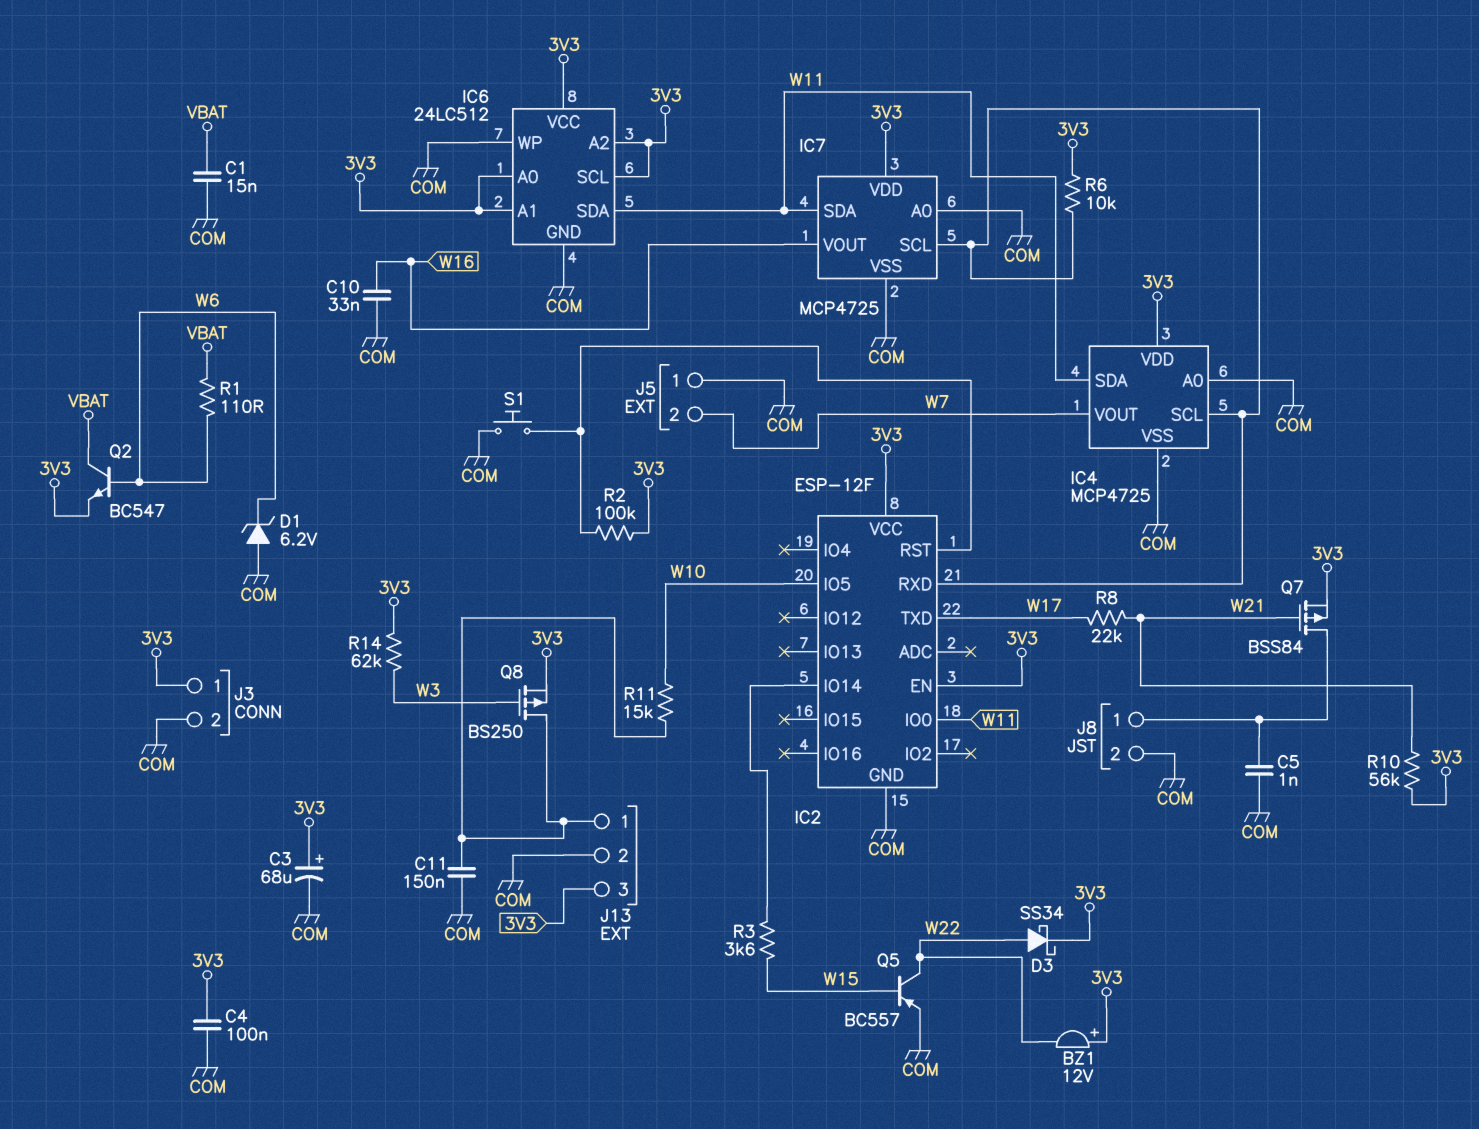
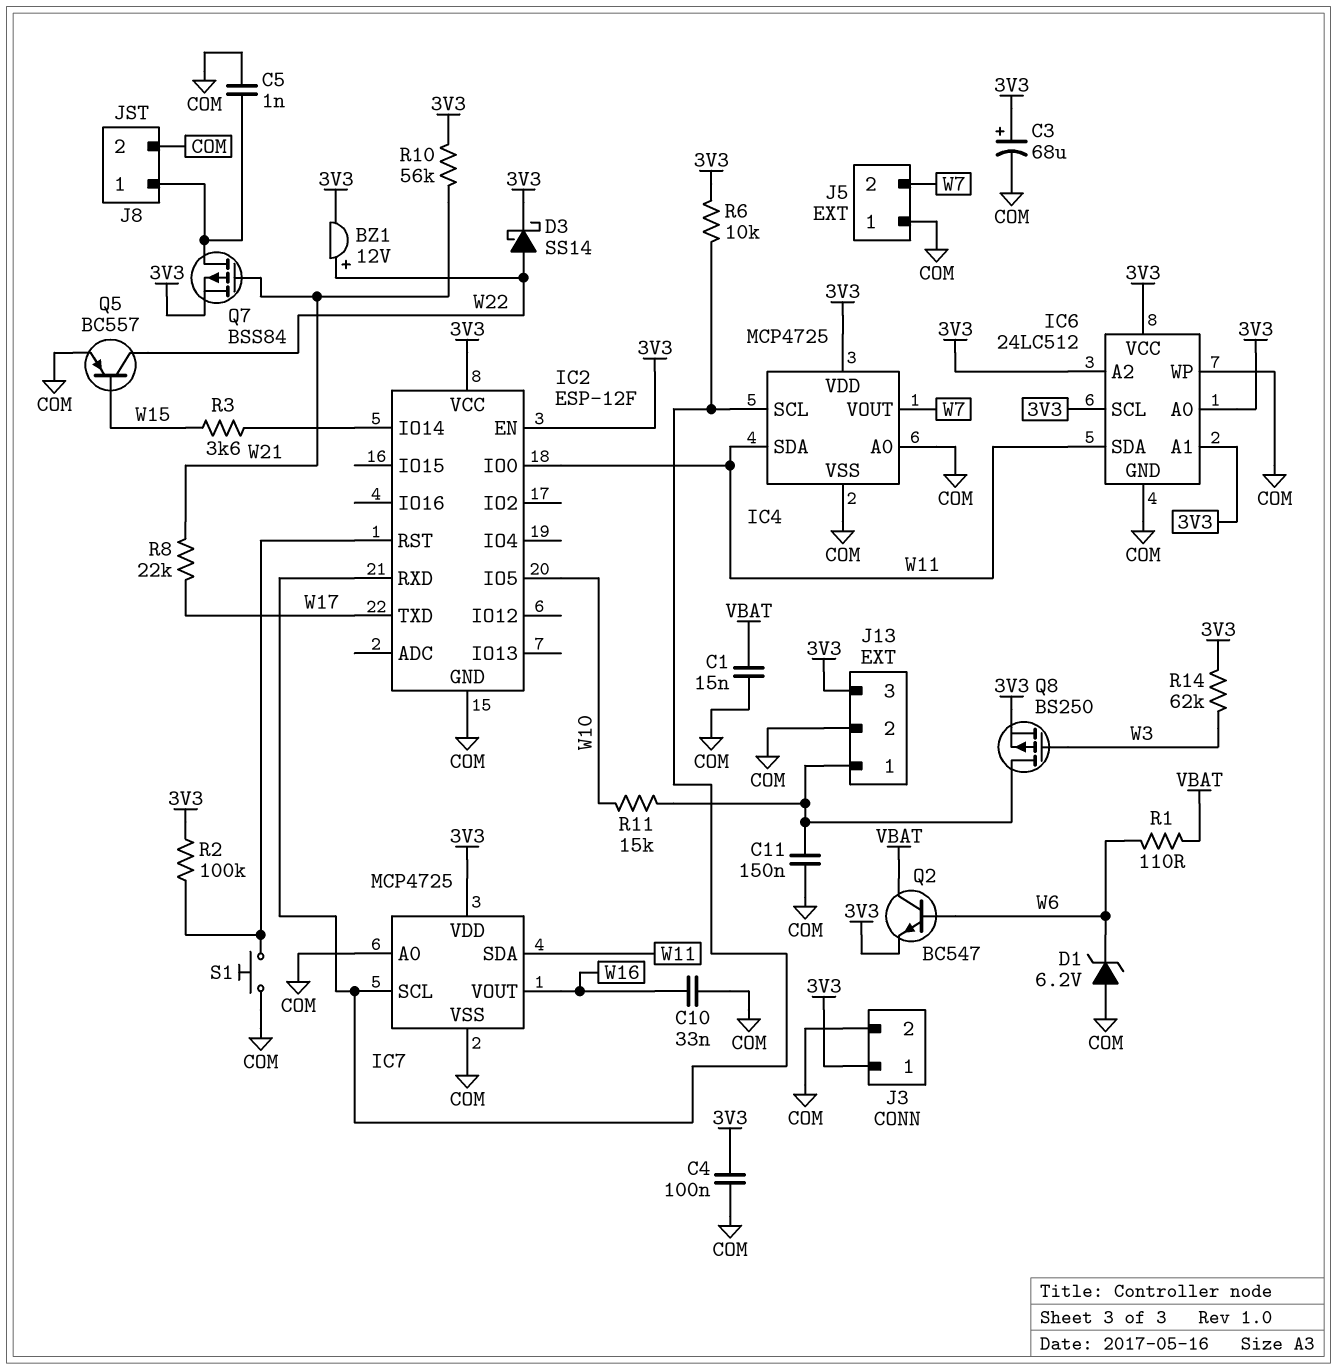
BZ1: buzzer 12V (plus 3V3, minus W22) -> buzzer 12V (plus W22, minus 3V3)
D3: schottky SS34 (A W22, K 3V3) -> schottky SS14 (A W22, K 3V3)

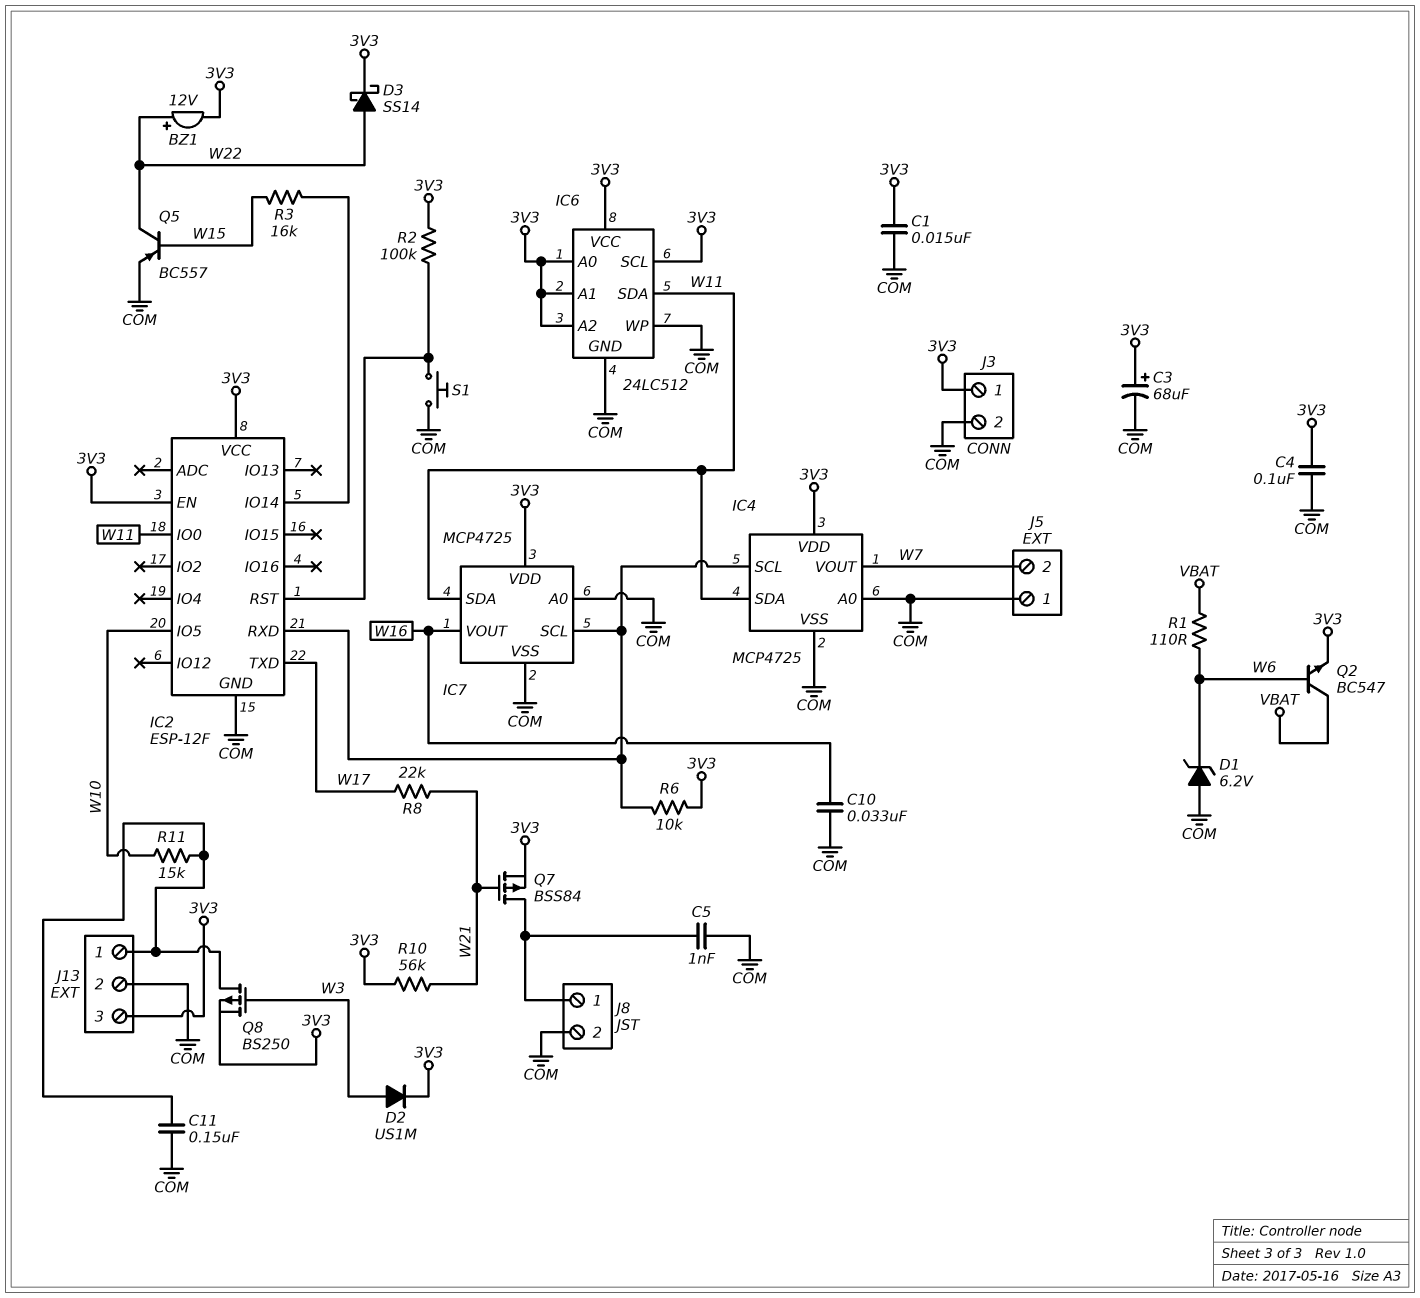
C1: 15nF (COM, VBAT) -> 15nF (3V3, COM)
D2: none -> diode US1M (A W3, K 3V3)
R3: 3.6k (IC2/IO14, W15) -> 16k (IC2/IO14, W15)
R14: 62k (3V3, W3) -> none

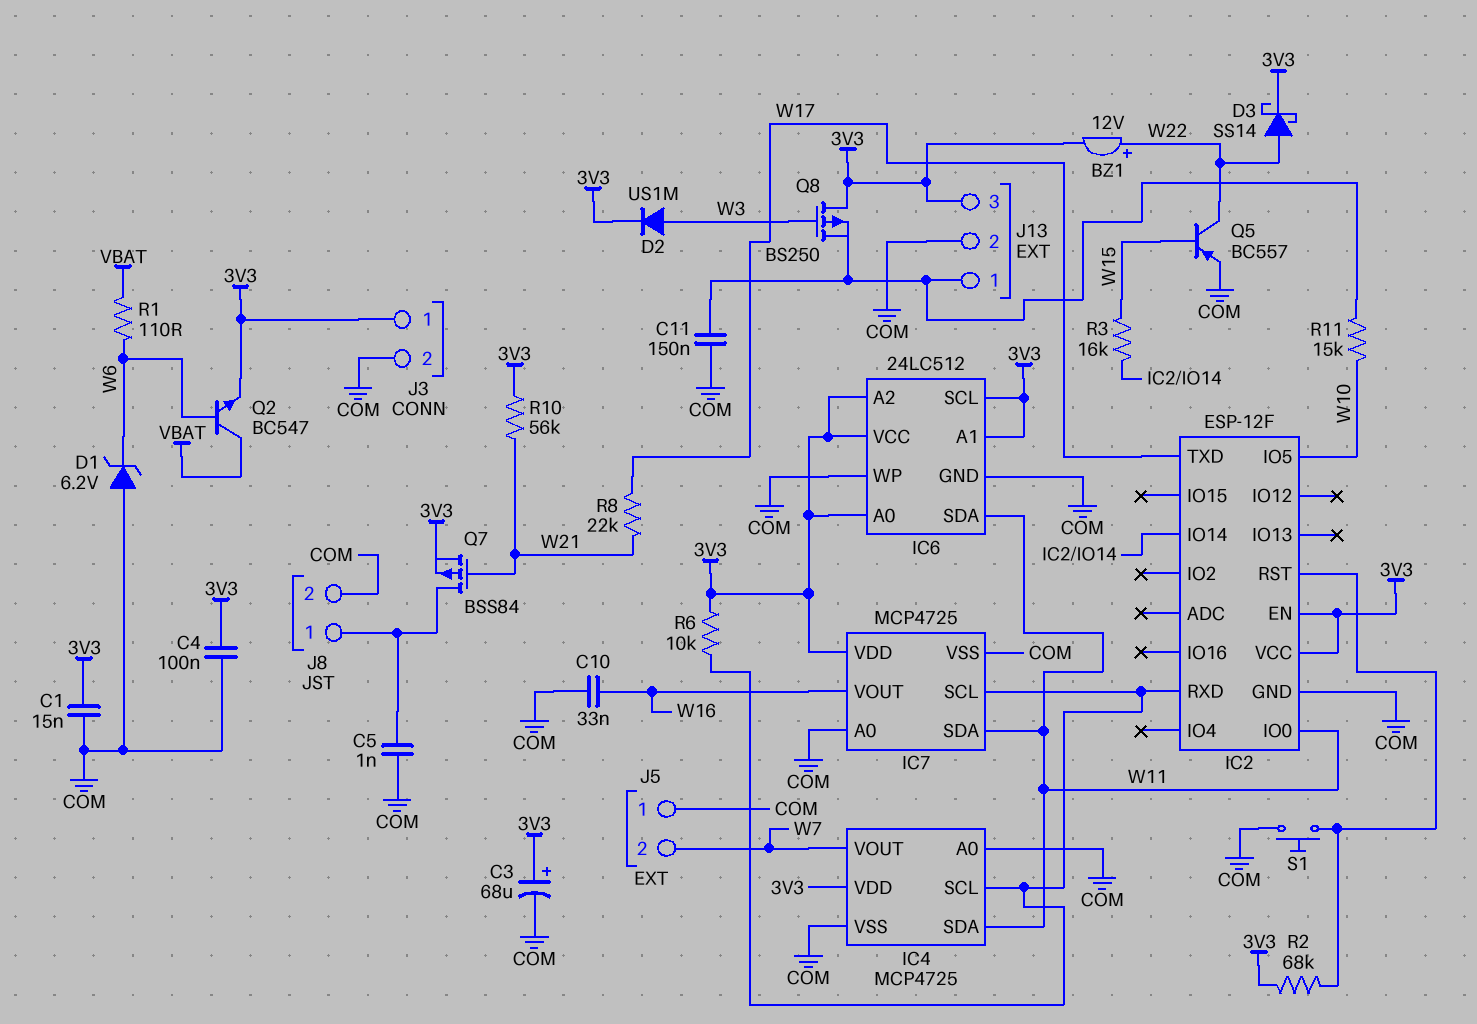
Q8: PMOS BS250 (G W3, D J13/1, S 3V3) -> PMOS BS250 (G W3, D 3V3, S J13/1)
R2: 100k (3V3, IC2/RST) -> 68k (3V3, IC2/RST)

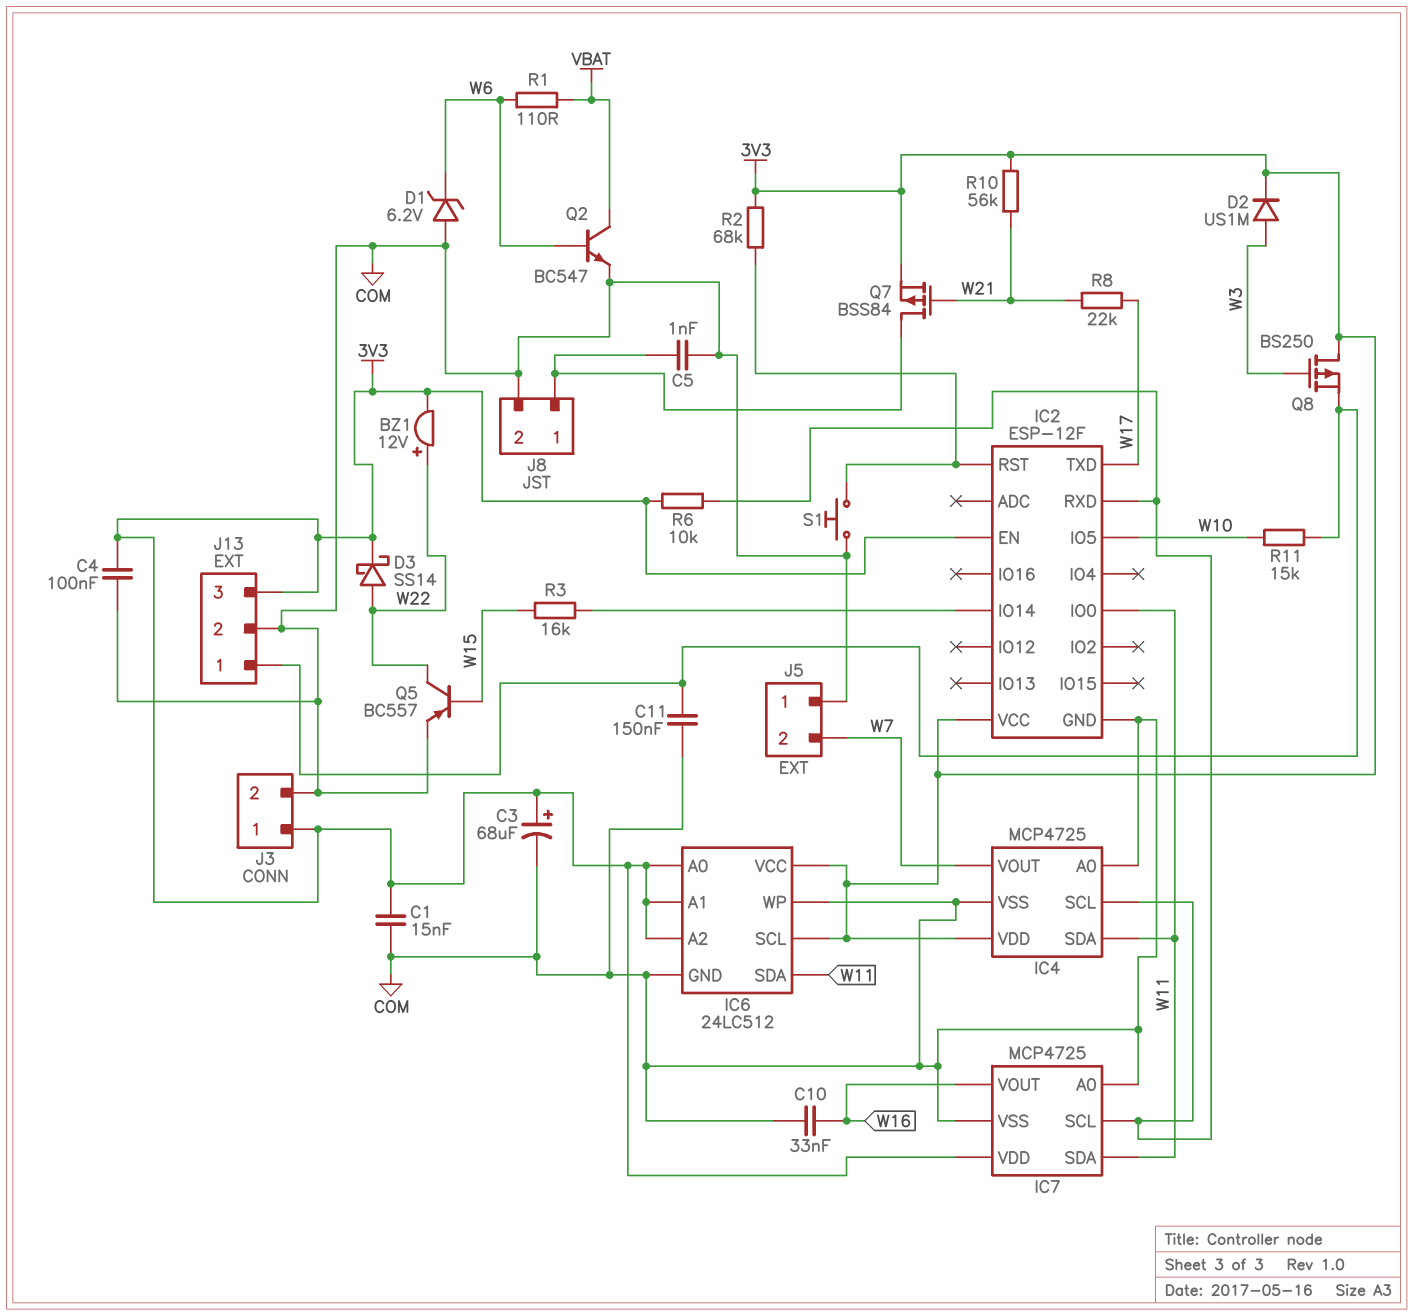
Q2: NPN BC547 (B W6, C VBAT, E 3V3) -> NPN BC547 (B W6, C VBAT, E COM)

